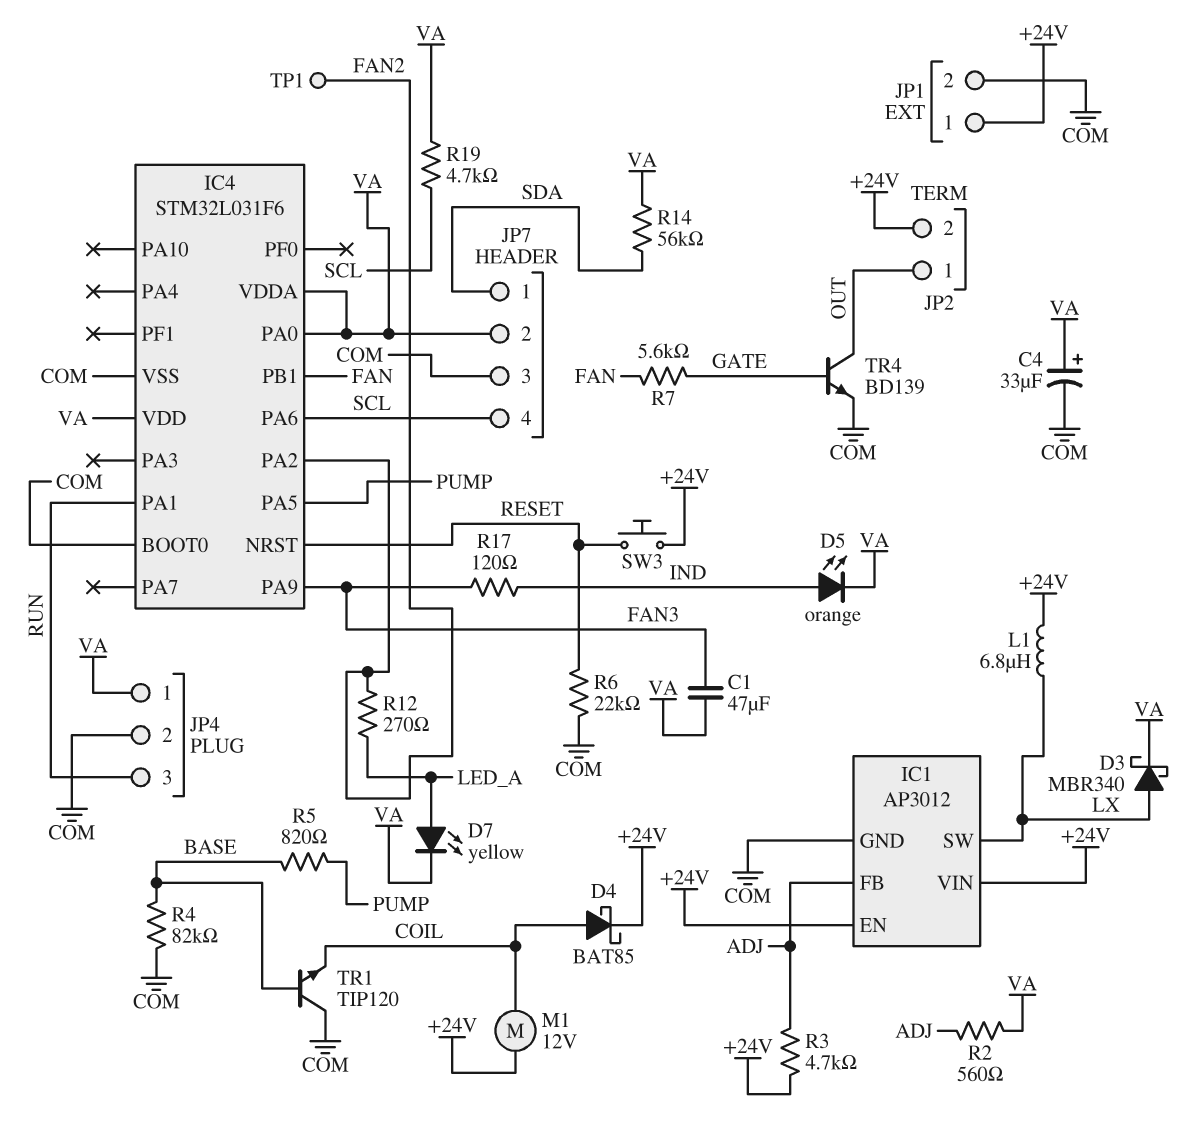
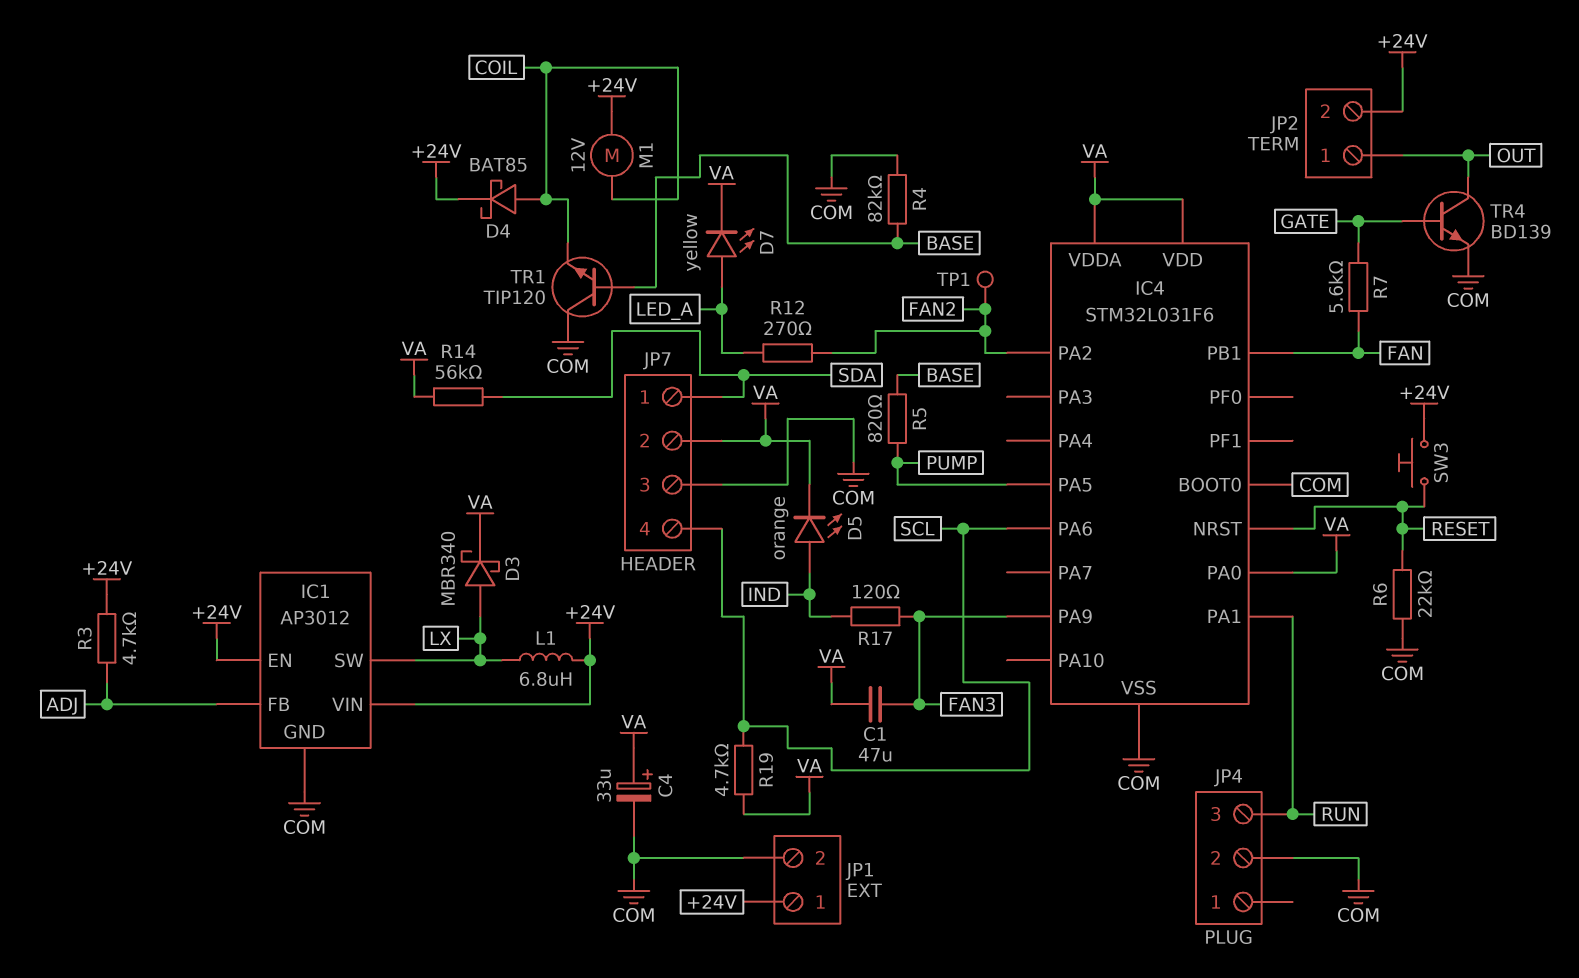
JP4 pin 1: VA -> none
R2: 560 (ADJ, VA) -> none

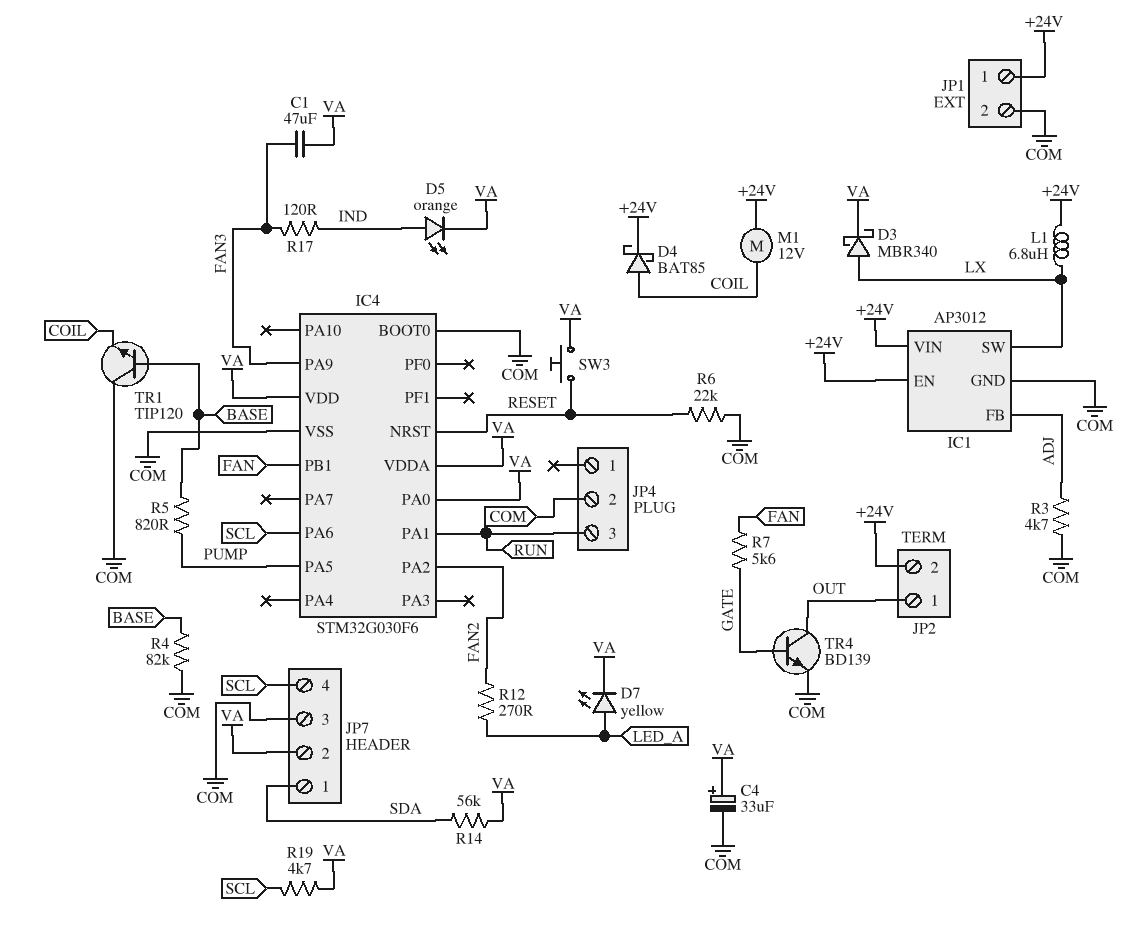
IC4: STM32L031F6 -> STM32G030F6
R3: 4.7k (+24V, ADJ) -> 4.7k (ADJ, COM)
SW3: button (+24V, RESET) -> button (RESET, VA)
TP1: test point (FAN2) -> none

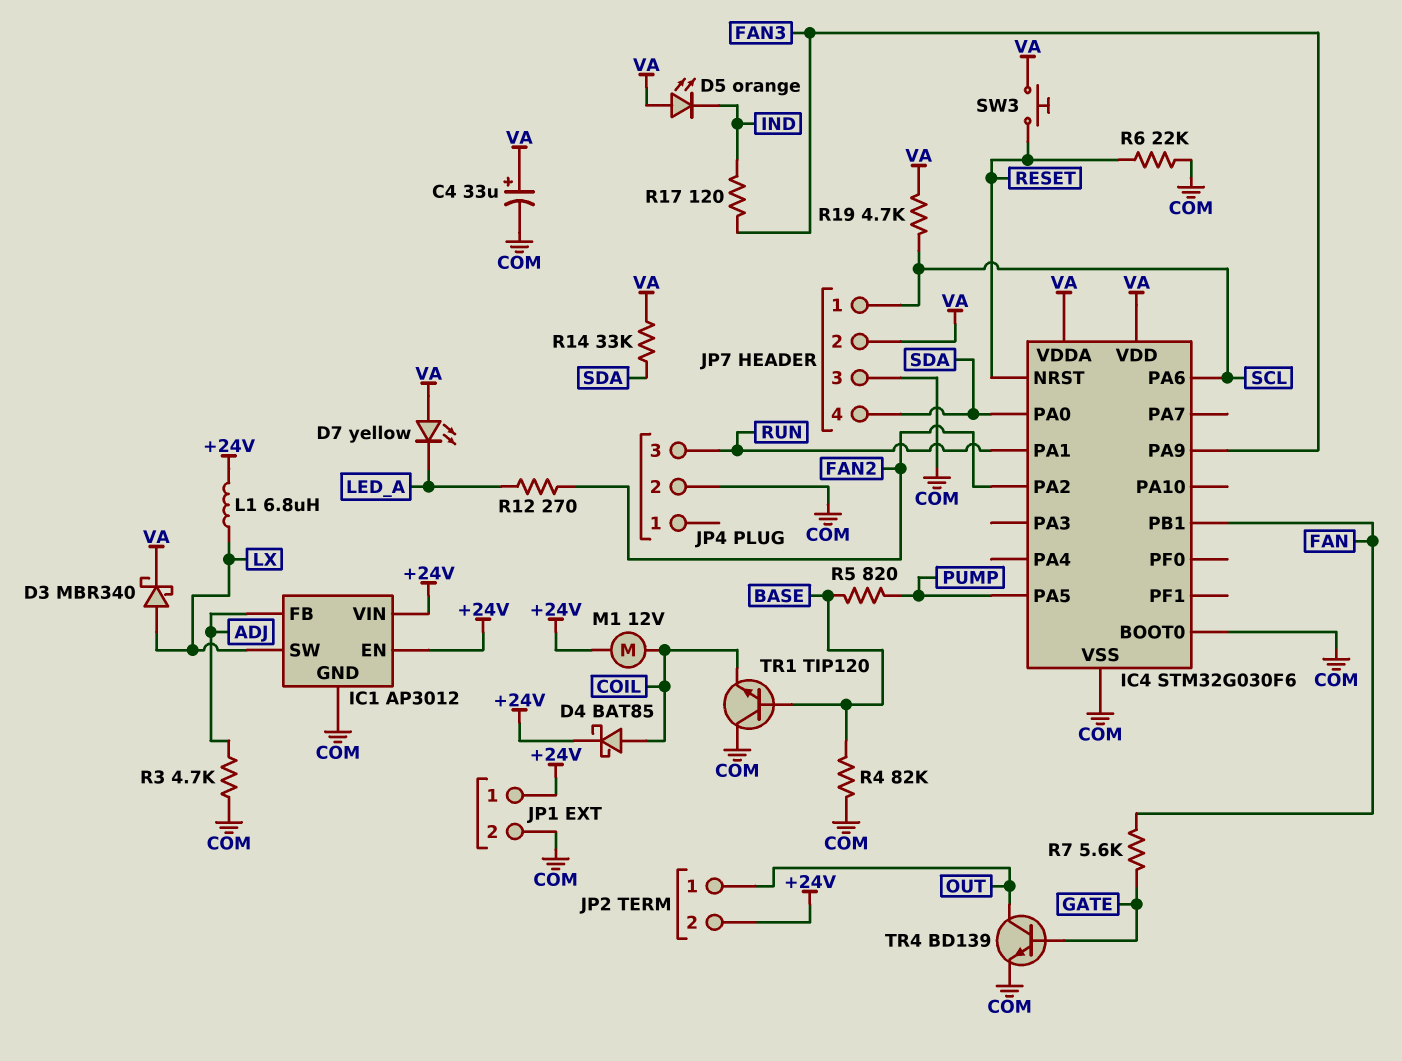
C1: 47uF (FAN3, VA) -> none
D5: LED orange (A IND, K VA) -> LED orange (A VA, K IND)
D7: LED yellow (A LED_A, K VA) -> LED yellow (A VA, K LED_A)
IC4 pin PA0: VA -> SDA
JP7 pin 1: SDA -> SCL
JP7 pin 4: SCL -> SDA
R14: 56k (SDA, VA) -> 33k (SDA, VA)

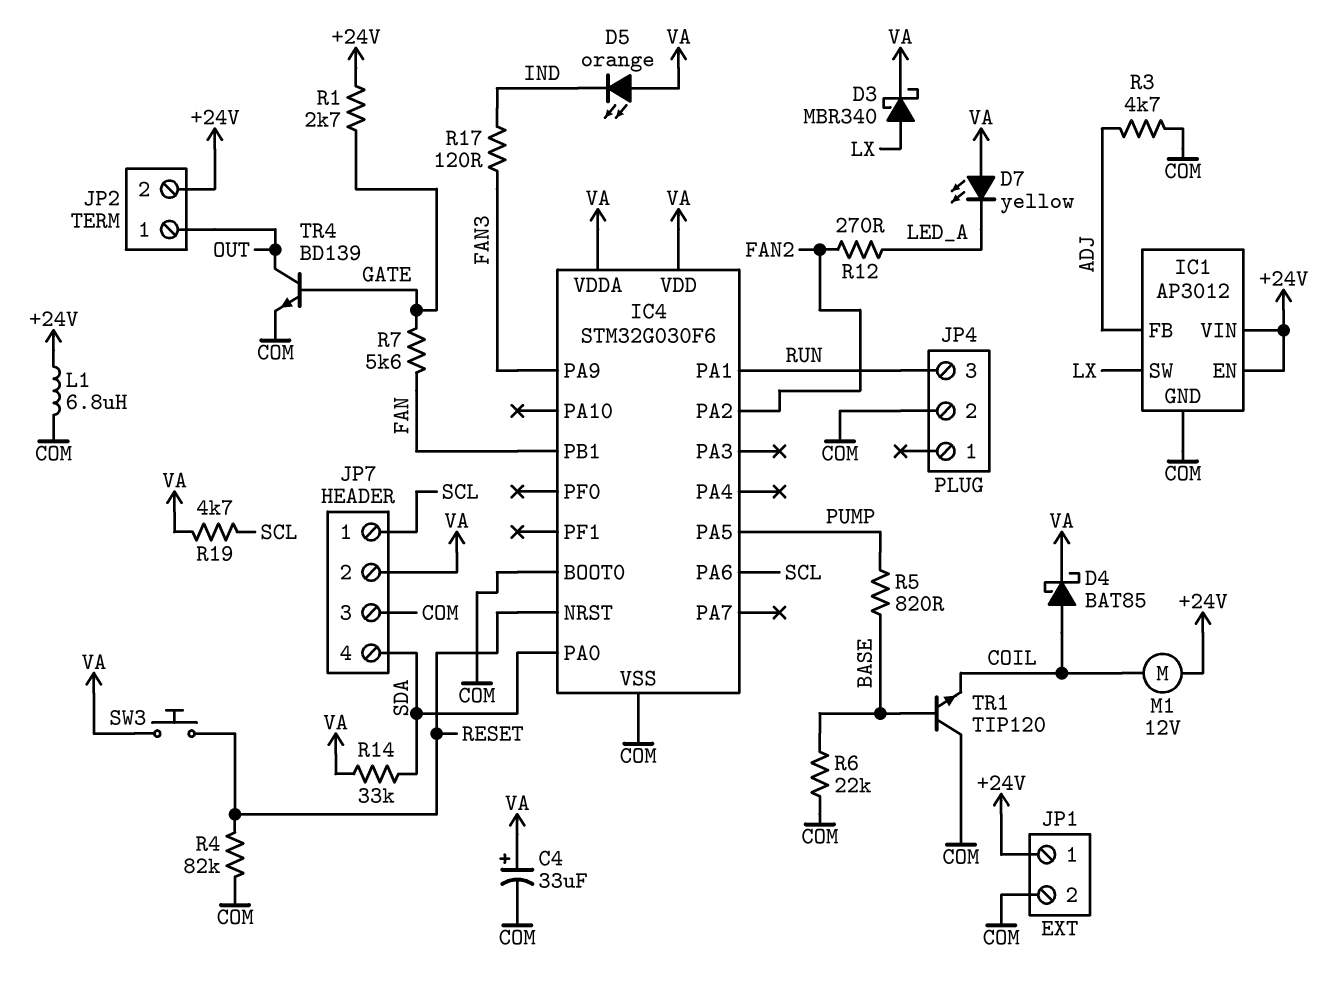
D4: schottky BAT85 (A COIL, K +24V) -> schottky BAT85 (A COIL, K VA)
L1: 6.8uH (+24V, LX) -> 6.8uH (+24V, COM)
R1: none -> 2.7k (+24V, GATE)
R4: 82k (BASE, COM) -> 82k (COM, RESET)
R6: 22k (COM, RESET) -> 22k (BASE, COM)

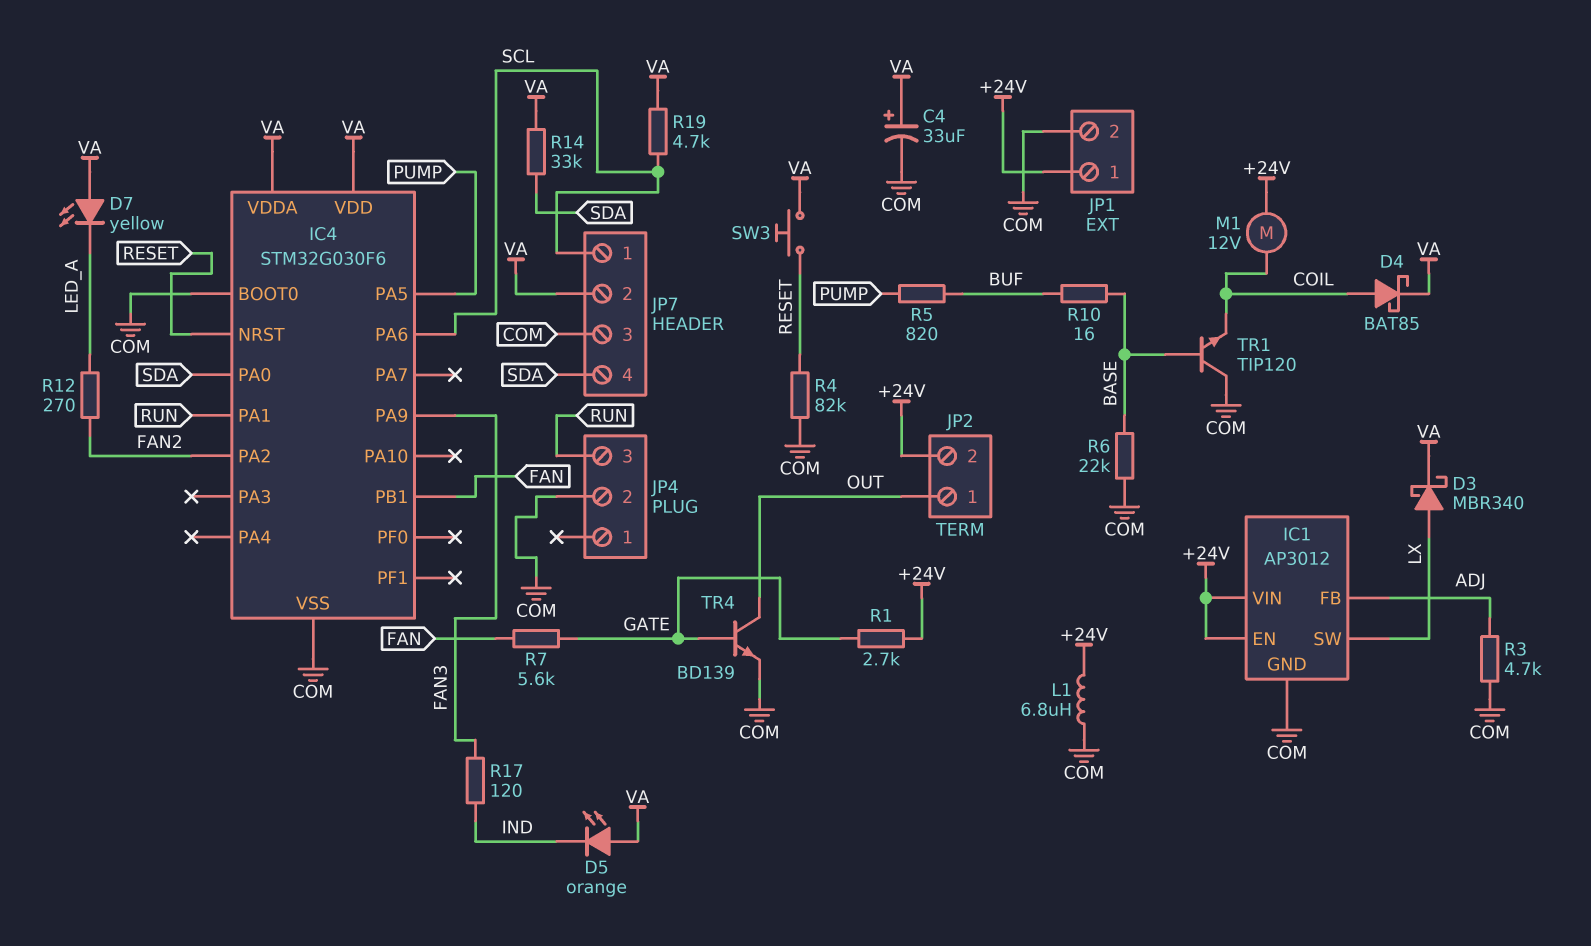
R5: 820 (BASE, PUMP) -> 820 (BUF, PUMP)
R10: none -> 16 (BASE, BUF)

